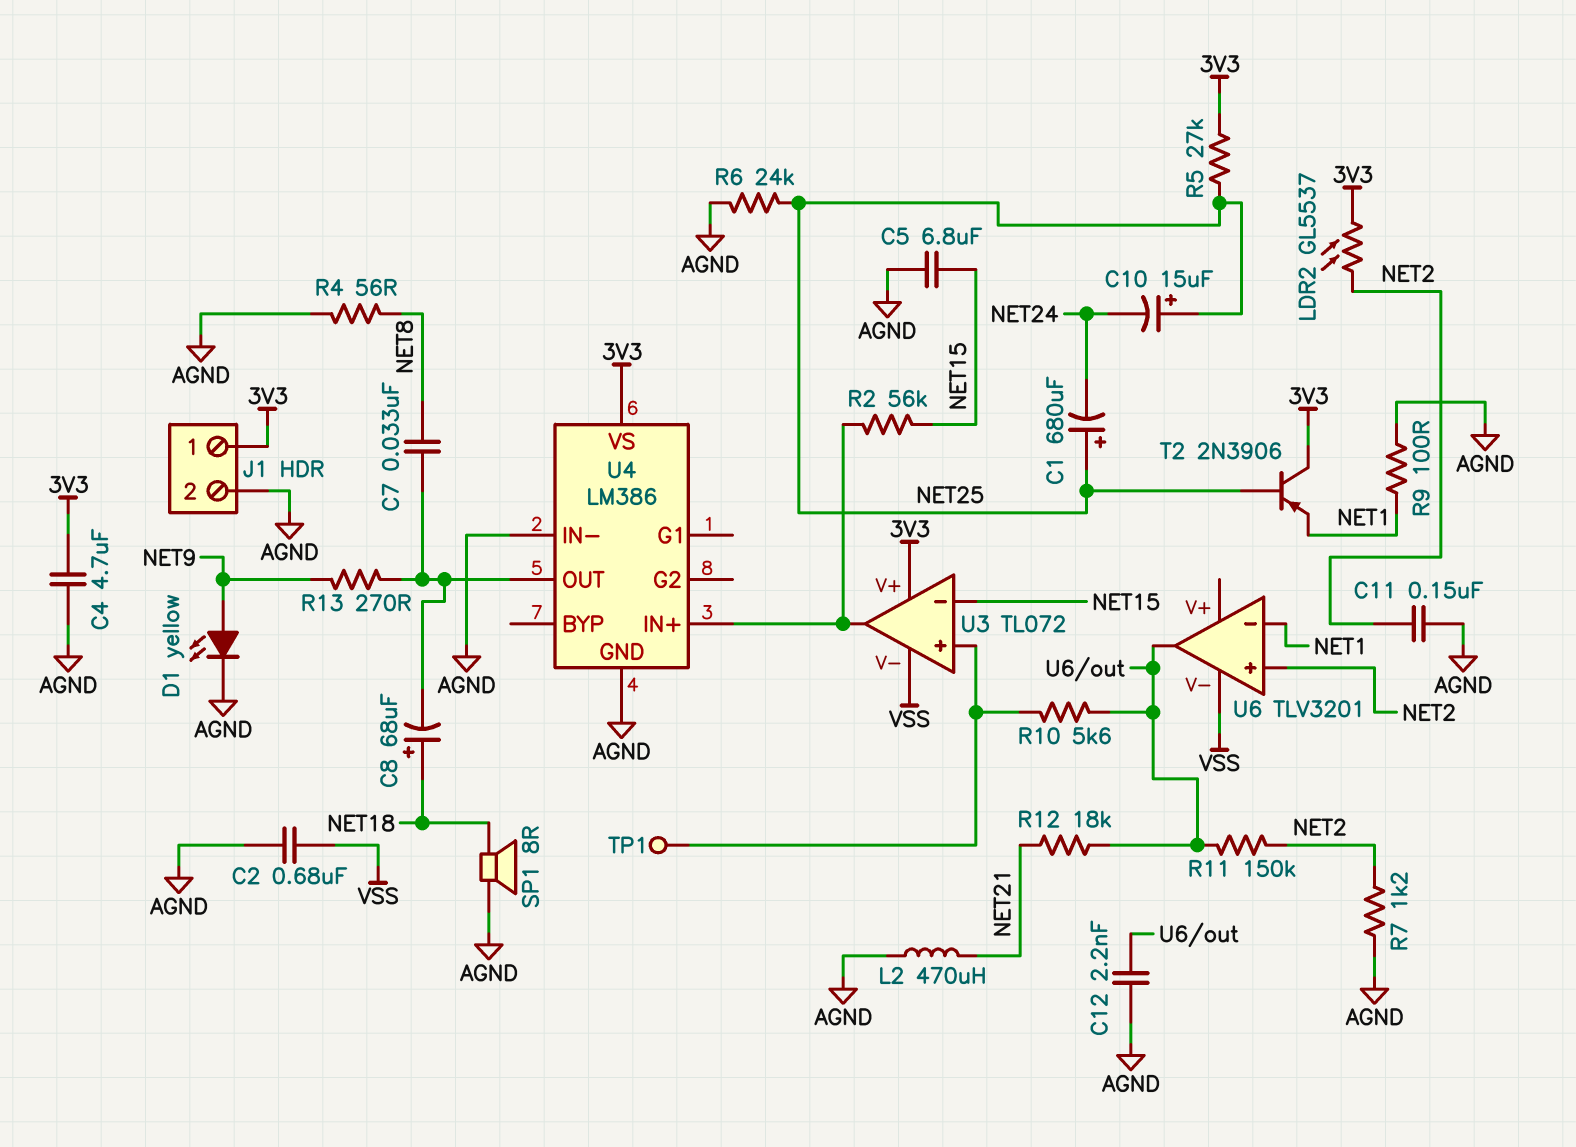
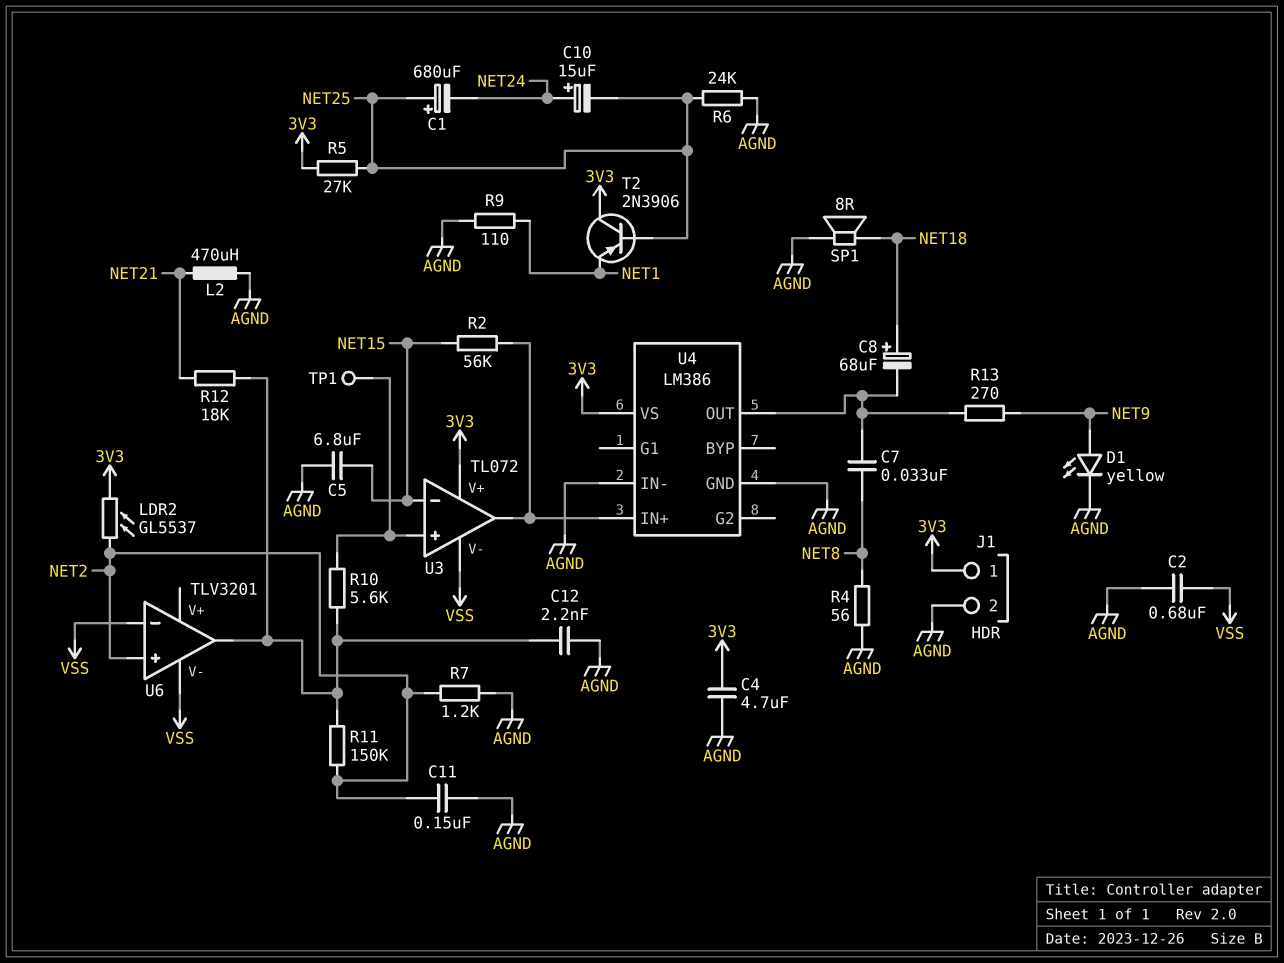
C10: 15uF (plus NET25, minus NET24) -> 15uF (plus NET24, minus NET25)
R9: 100 (AGND, NET1) -> 110 (AGND, NET1)
U6 pin in-: NET1 -> VSS

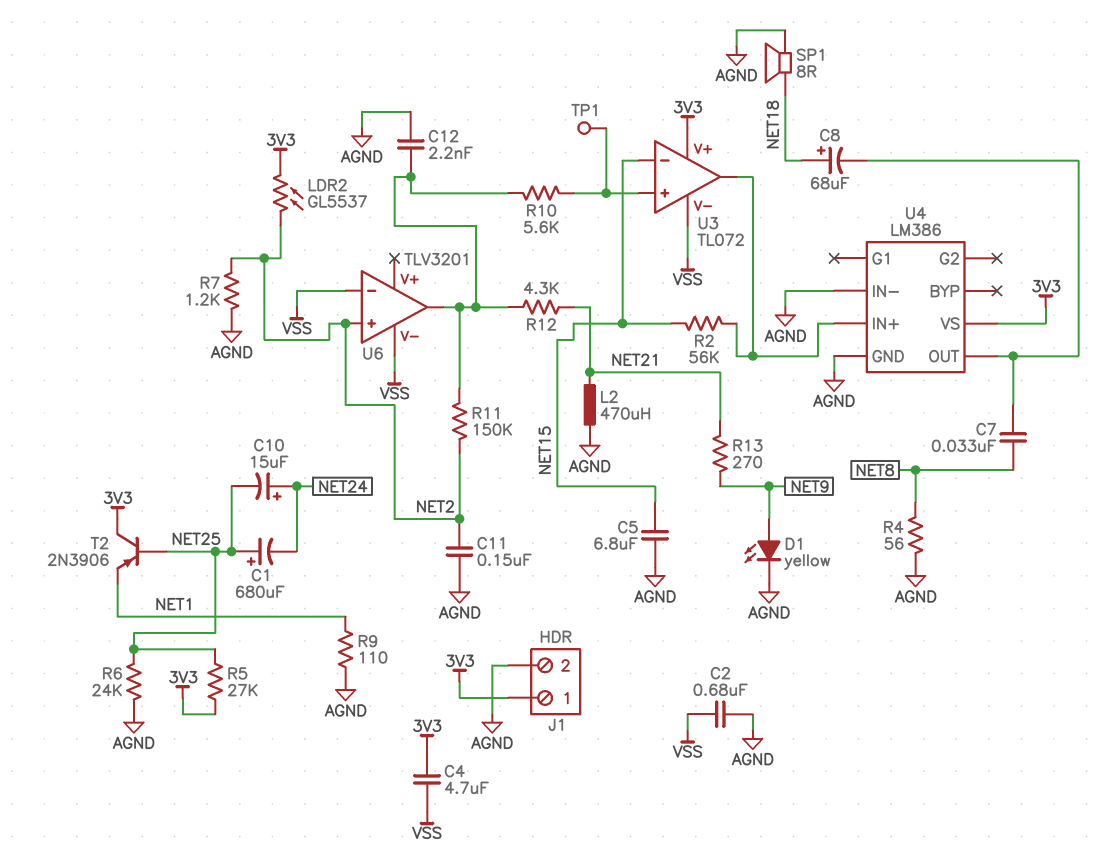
C4: 4.7uF (3V3, AGND) -> 4.7uF (3V3, VSS)
R12: 18k (NET21, U6/out) -> 4.3k (NET21, U6/out)
R13: 270 (NET9, U4/OUT) -> 270 (NET9, NET21)

